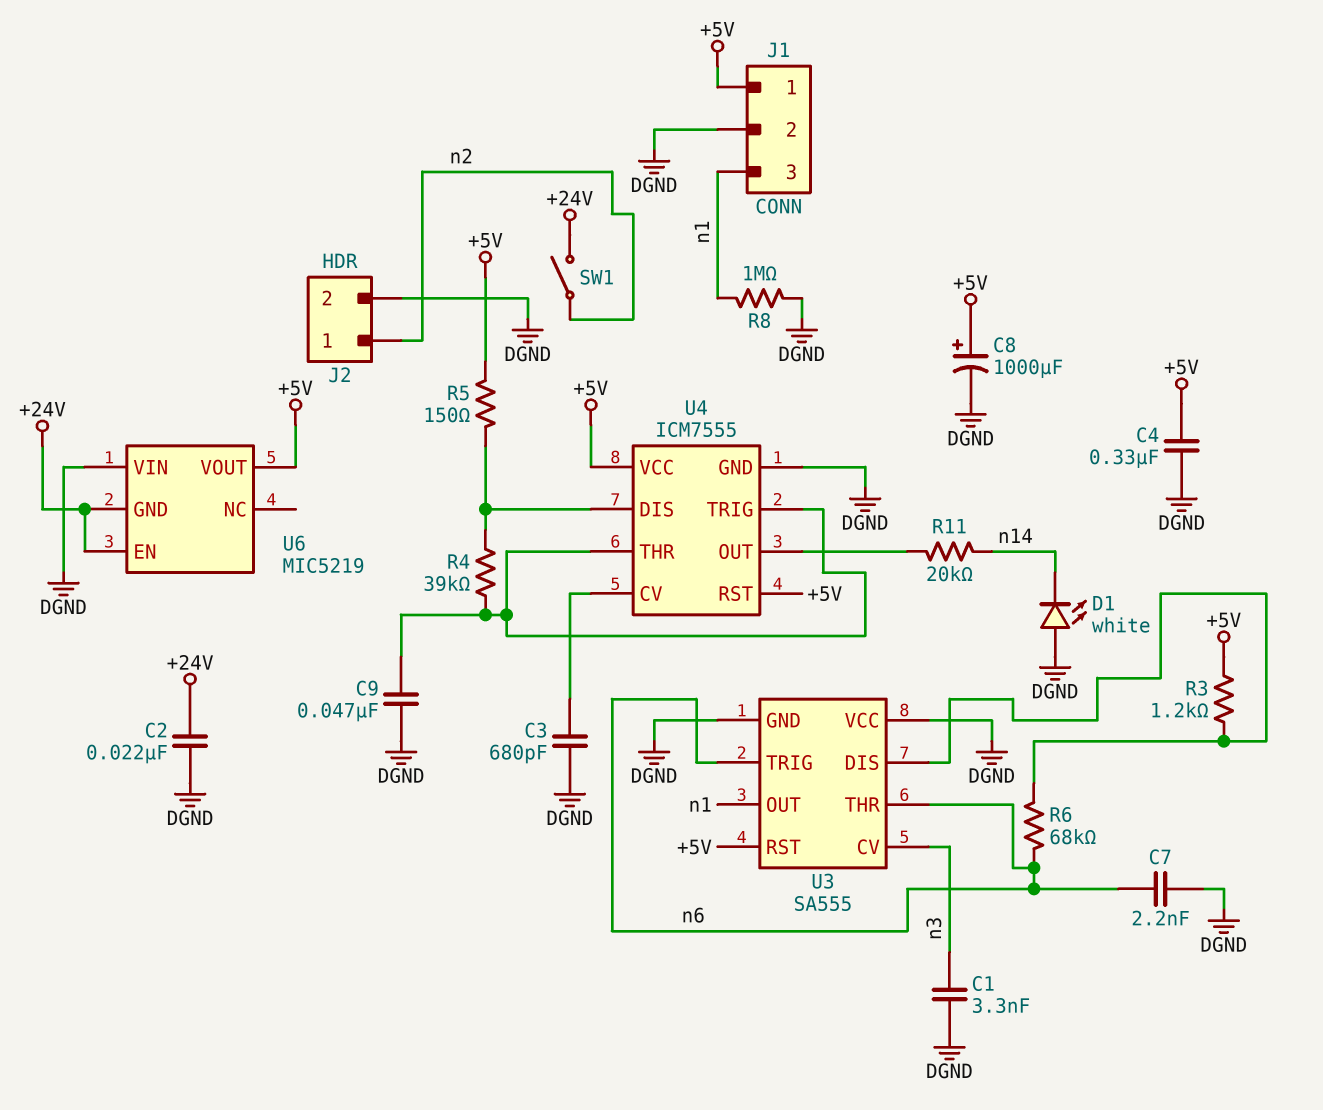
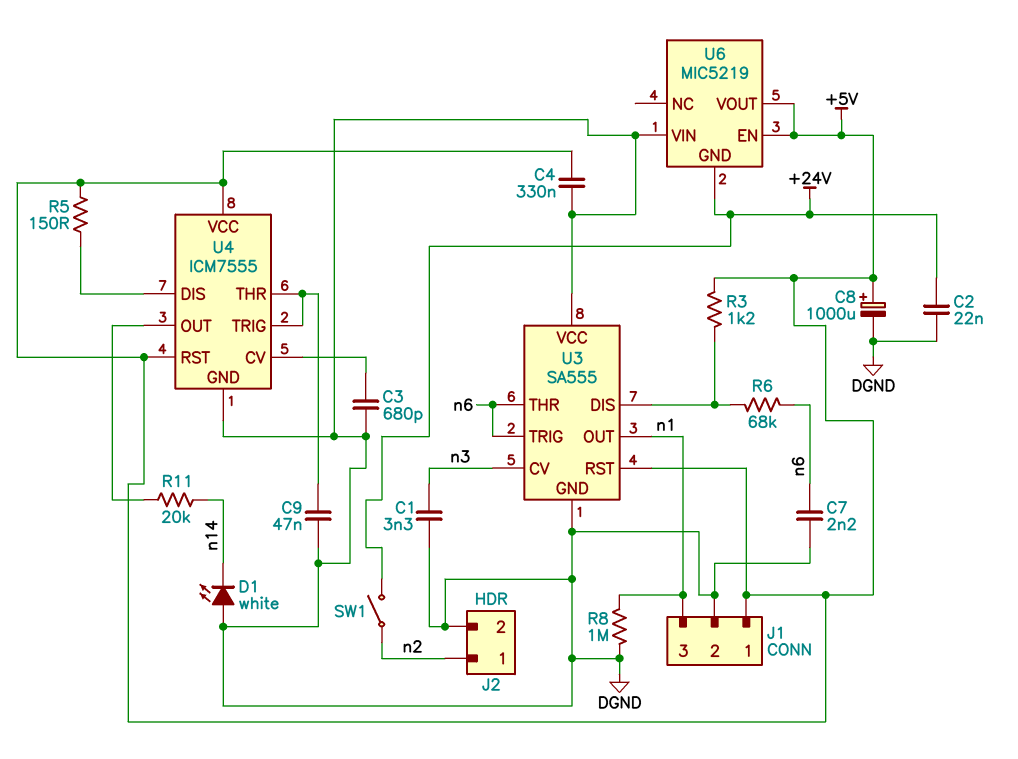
R4: 39k (U4/DIS, U4/THR) -> none
U6 pin EN: +24V -> +5V

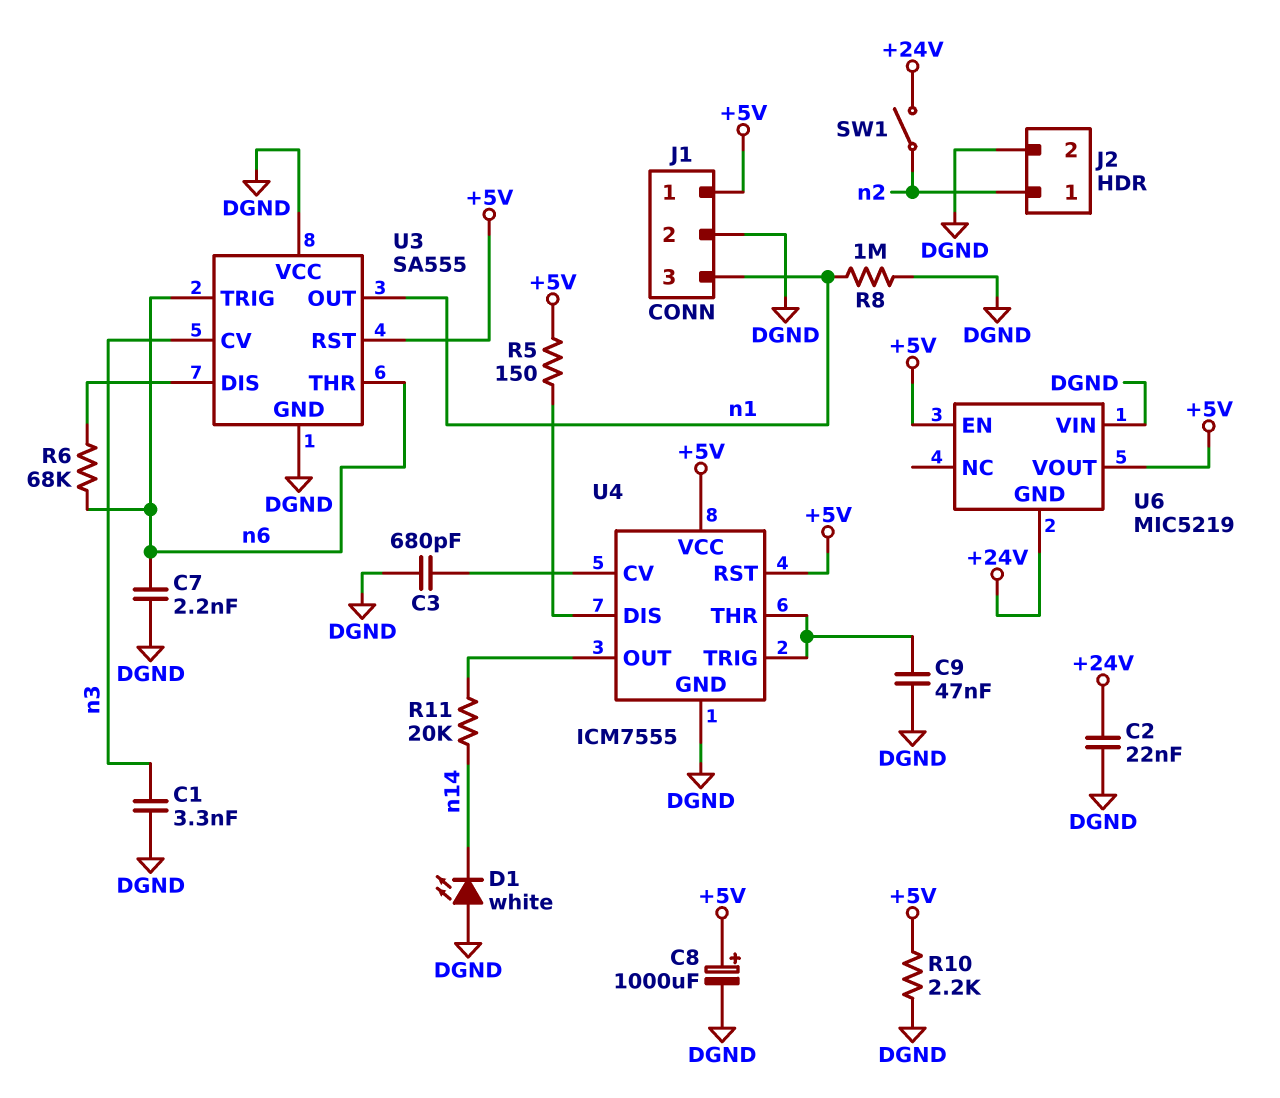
C4: 330nF (+5V, DGND) -> none
R3: 1.2k (+5V, U3/DIS) -> none
R10: none -> 2.2k (+5V, DGND)

